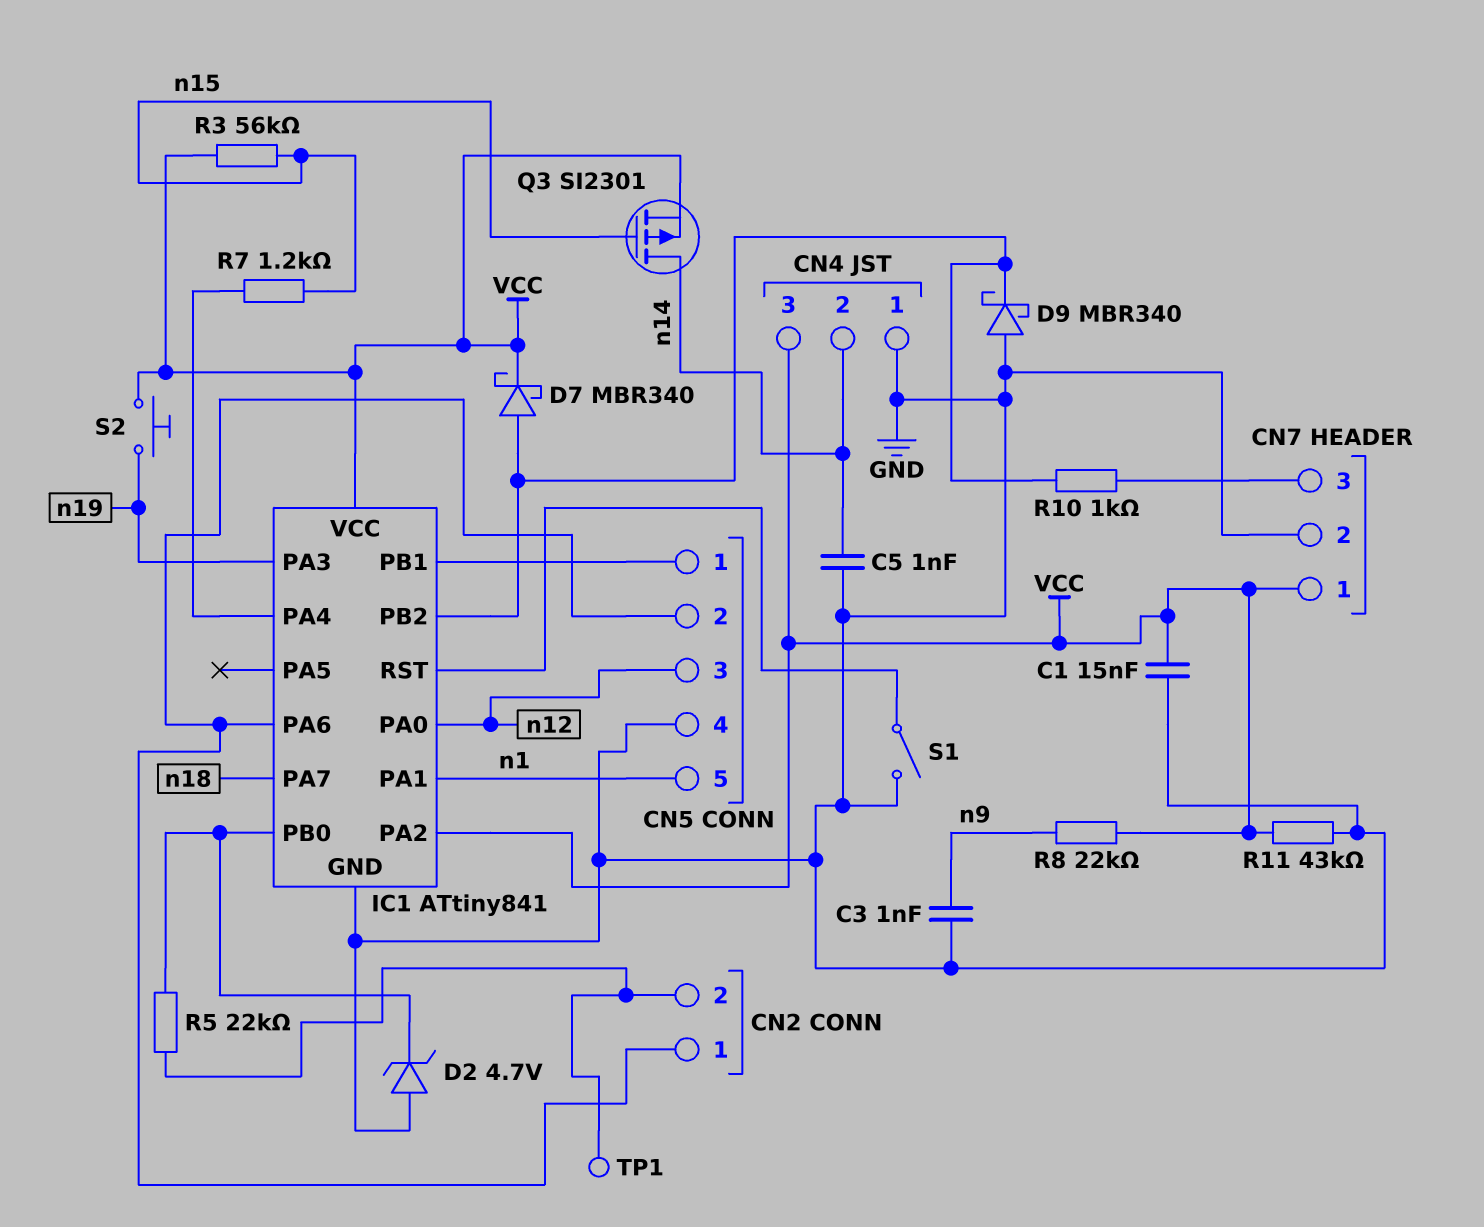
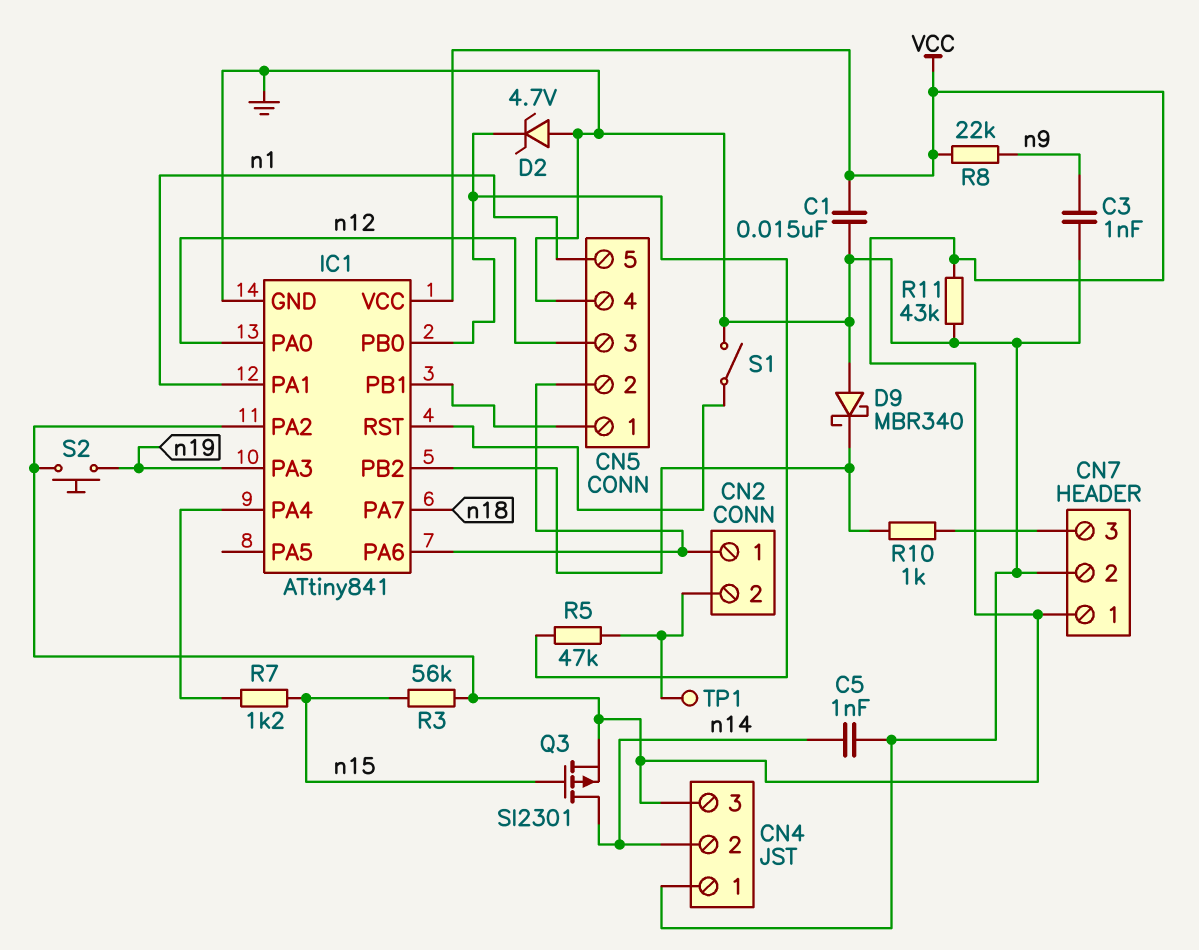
D7: schottky MBR340 (A IC1/PB2, K VCC) -> none
R5: 22k (CN2/2, IC1/PB0) -> 47k (CN2/2, IC1/PB0)

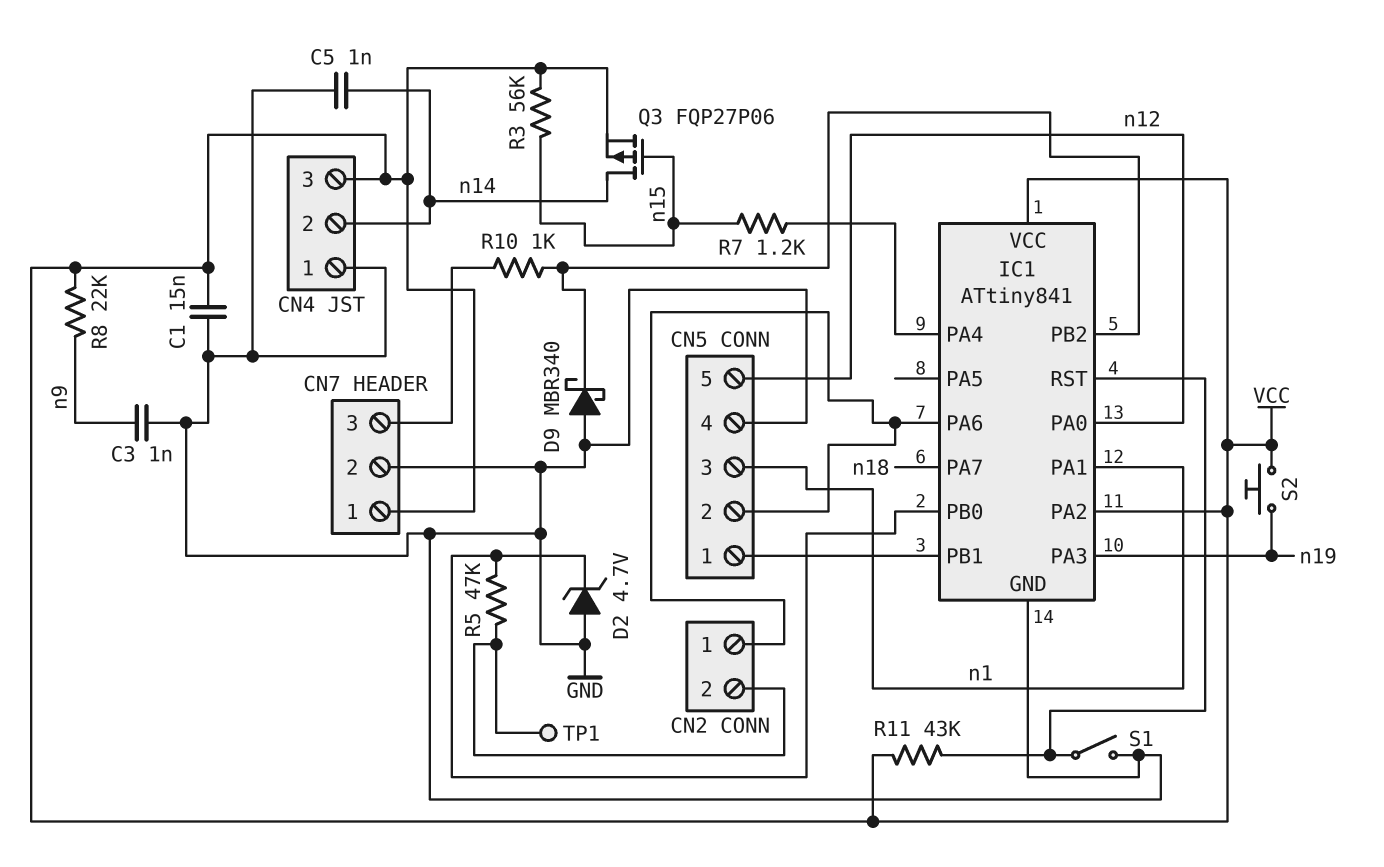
CN5 pin 3: n12 -> n1
CN5 pin 5: n1 -> n12
Q3: PMOS SI2301 (G n15, D n14, S VCC) -> PMOS FQP27P06 (G n15, D n14, S VCC)
R11: 43k (GND, VCC) -> 43k (IC1/RST, VCC)

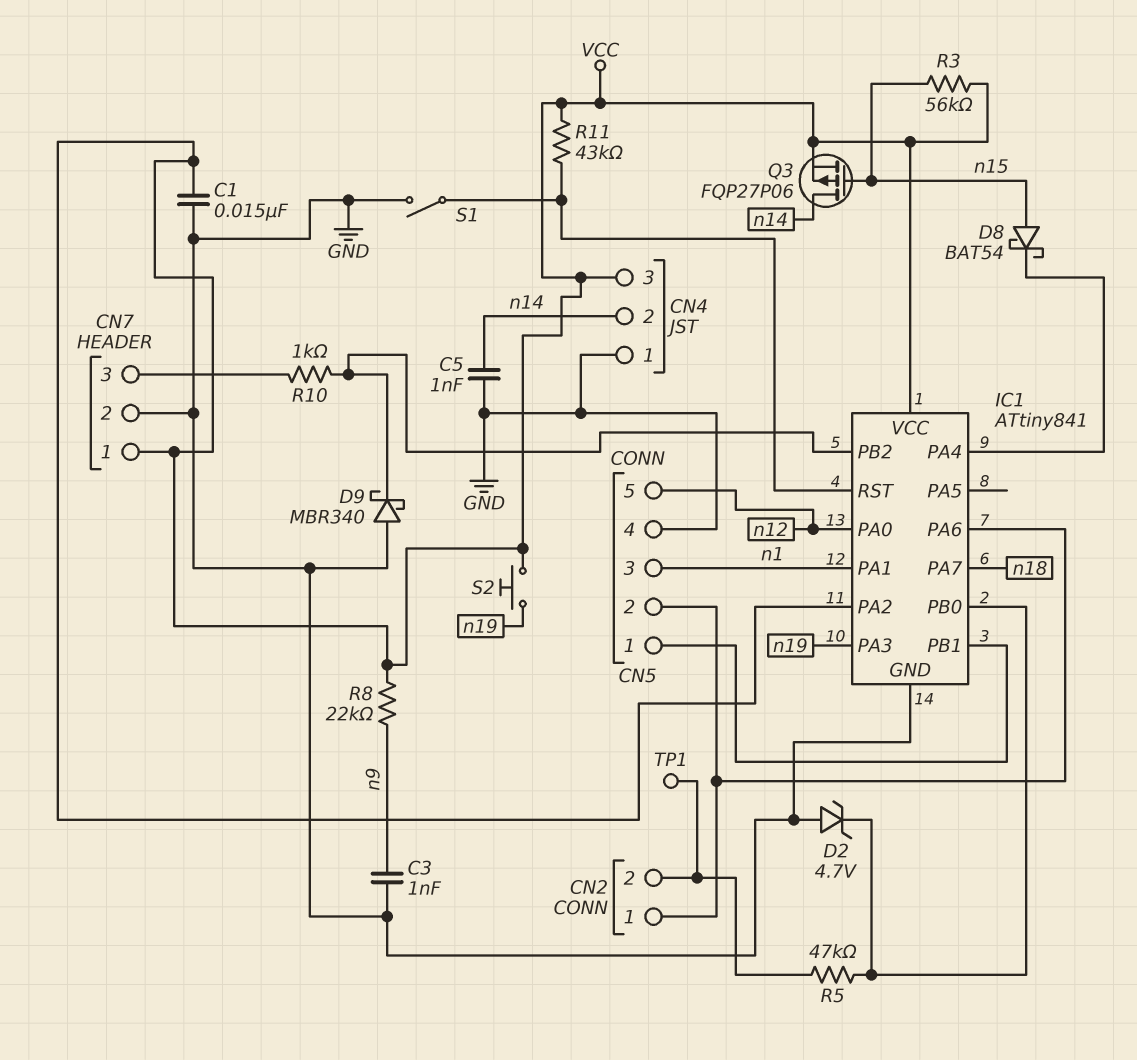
D8: none -> schottky BAT54 (A n15, K IC1/PA4)
R7: 1.2k (IC1/PA4, n15) -> none

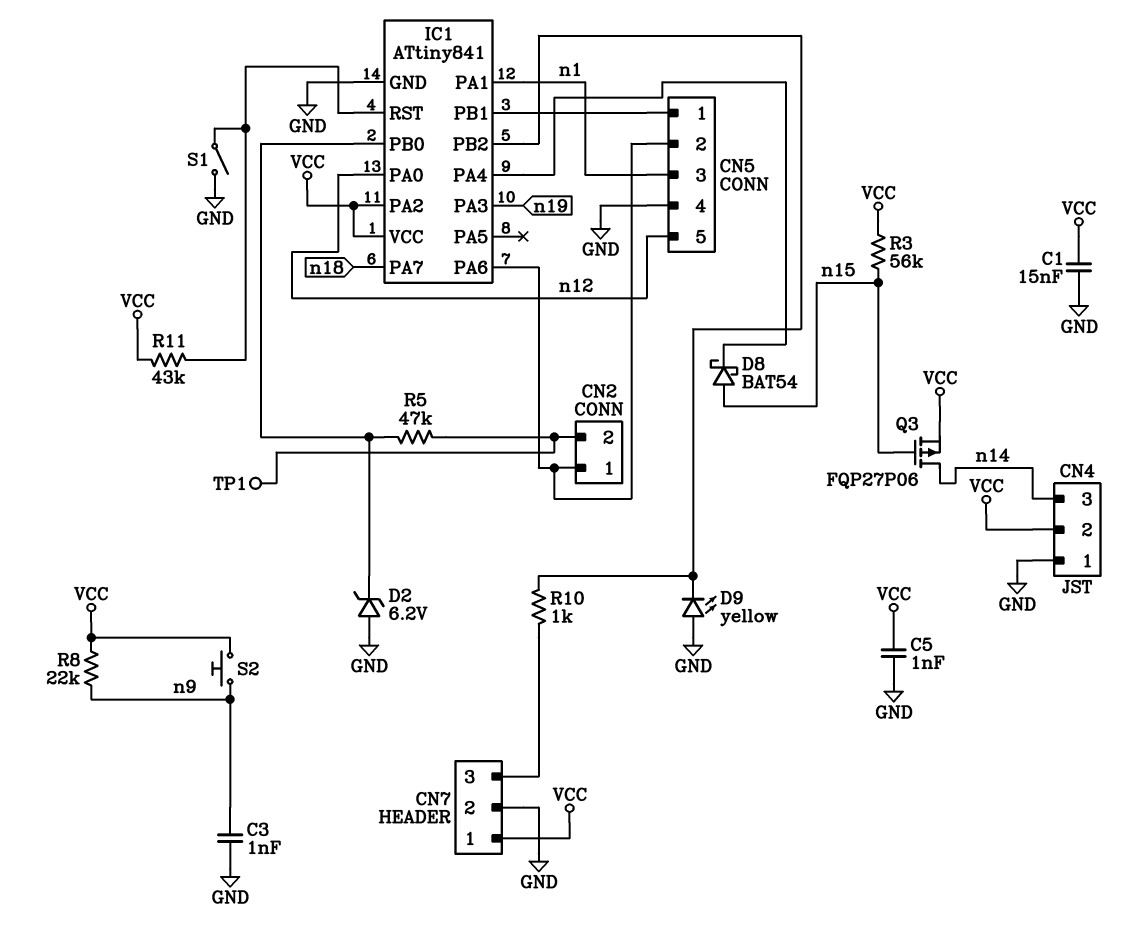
C5: 1nF (GND, n14) -> 1nF (GND, VCC)
CN4 pin 2: n14 -> VCC
CN4 pin 3: VCC -> n14
D2: zener 4.7V (A GND, K IC1/PB0) -> zener 6.2V (A GND, K IC1/PB0)
D9: schottky MBR340 (A GND, K IC1/PB2) -> LED yellow (A GND, K IC1/PB2)
S2: button (VCC, n19) -> button (VCC, n9)

